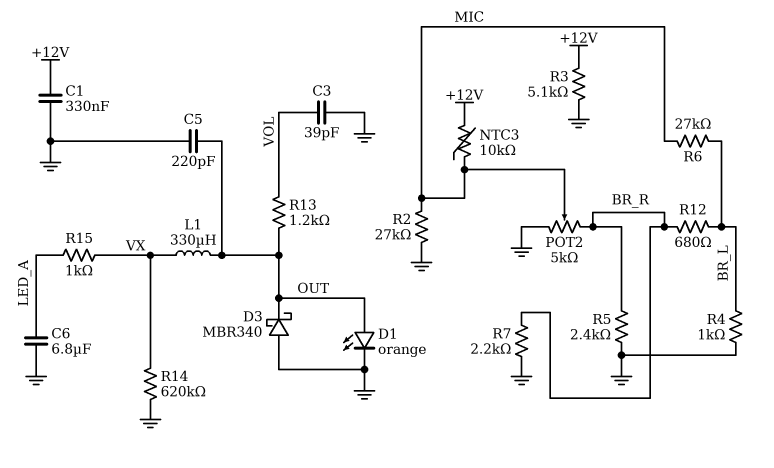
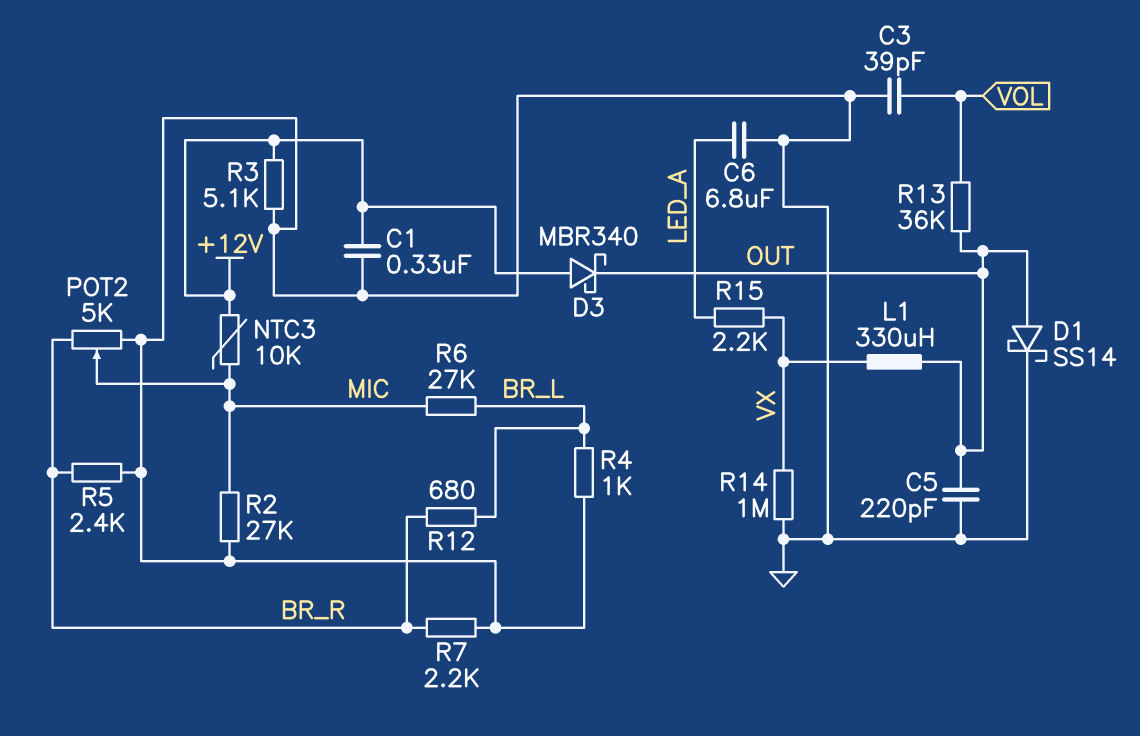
D1: LED orange (A OUT, K GND) -> schottky SS14 (A OUT, K GND)
D3: schottky MBR340 (A GND, K OUT) -> schottky MBR340 (A +12V, K OUT)
R13: 1.2k (OUT, VOL) -> 36k (OUT, VOL)
R14: 620k (GND, VX) -> 1M (GND, VX)
R15: 1k (LED_A, VX) -> 2.2k (LED_A, VX)

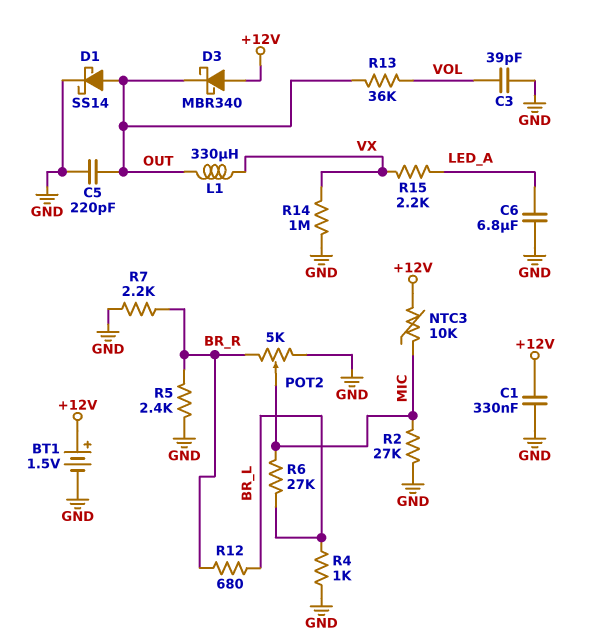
BT1: none -> 1.5V (plus +12V, minus GND)
R3: 5.1k (+12V, GND) -> none

